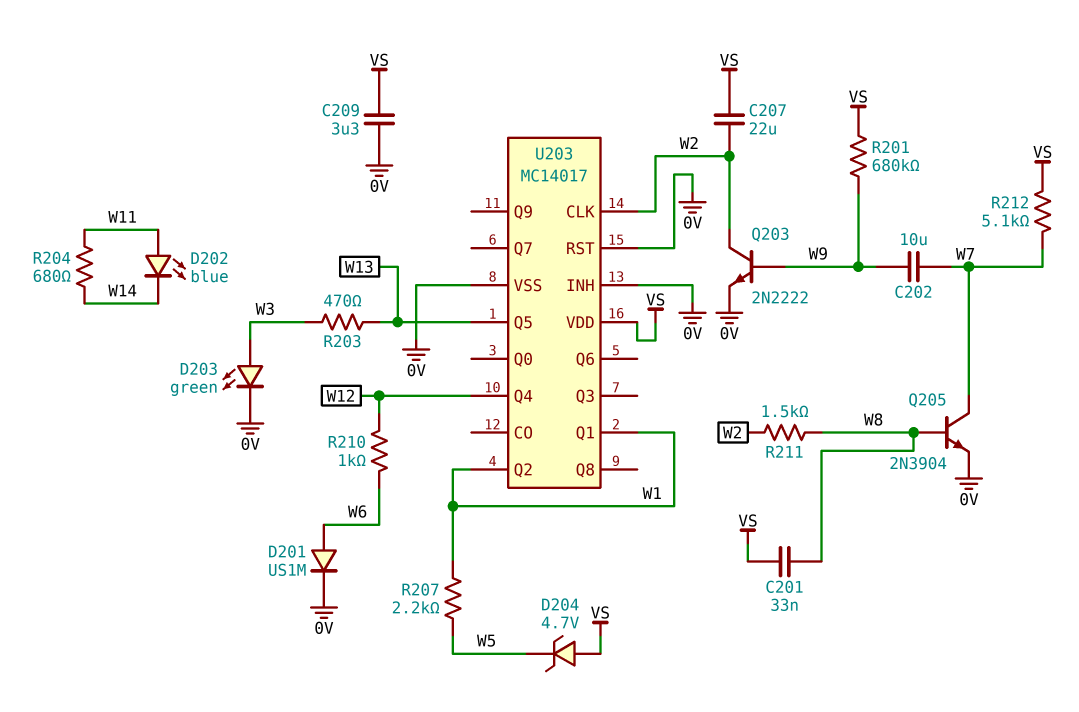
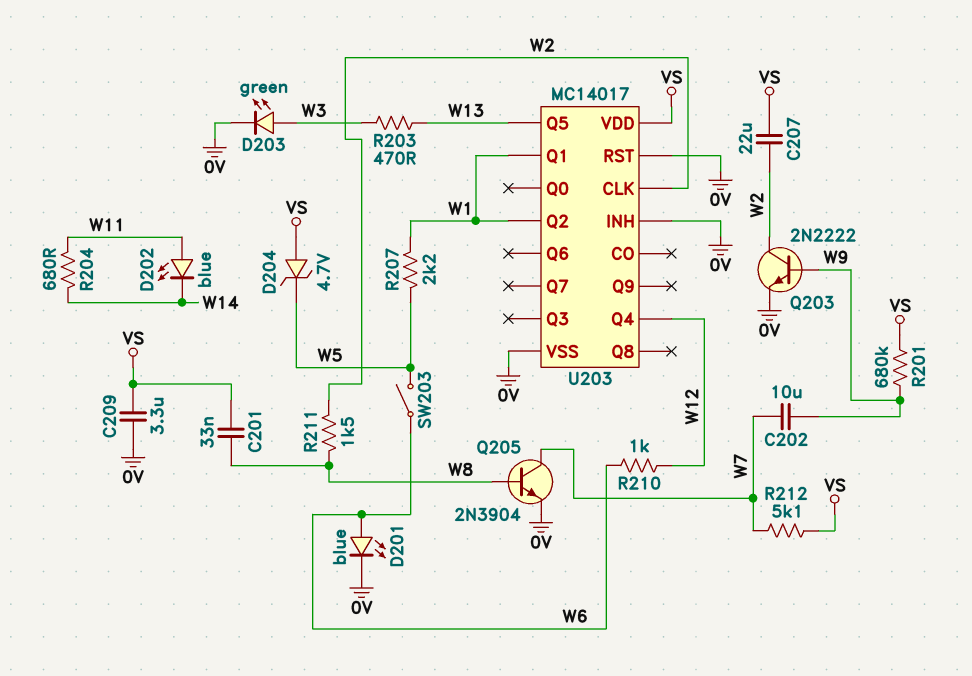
D201: diode US1M (A W6, K 0V) -> LED blue (A W6, K 0V)
SW203: none -> switch (W5, W6)

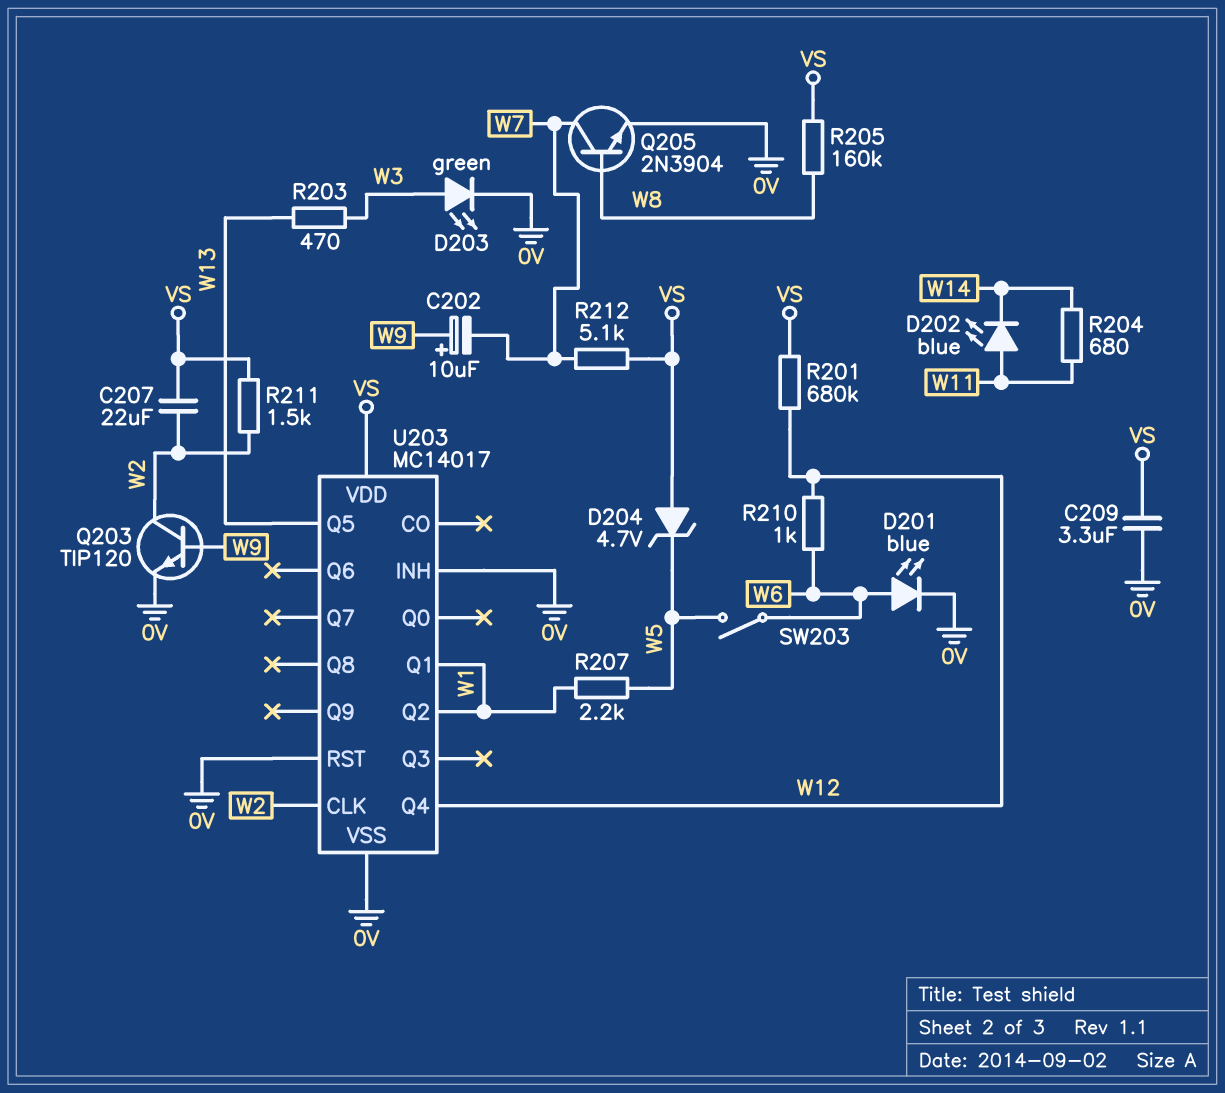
C201: 33nF (VS, W8) -> none
C202: 10uF (W7, W9) -> 10uF (plus W9, minus W7)
Q203: NPN 2N2222 (B W9, C W2, E 0V) -> NPN TIP120 (B W9, C W2, E 0V)
R201: 680k (VS, W9) -> 680k (VS, W12)
R205: none -> 160k (VS, W8)
R211: 1.5k (W2, W8) -> 1.5k (VS, W2)

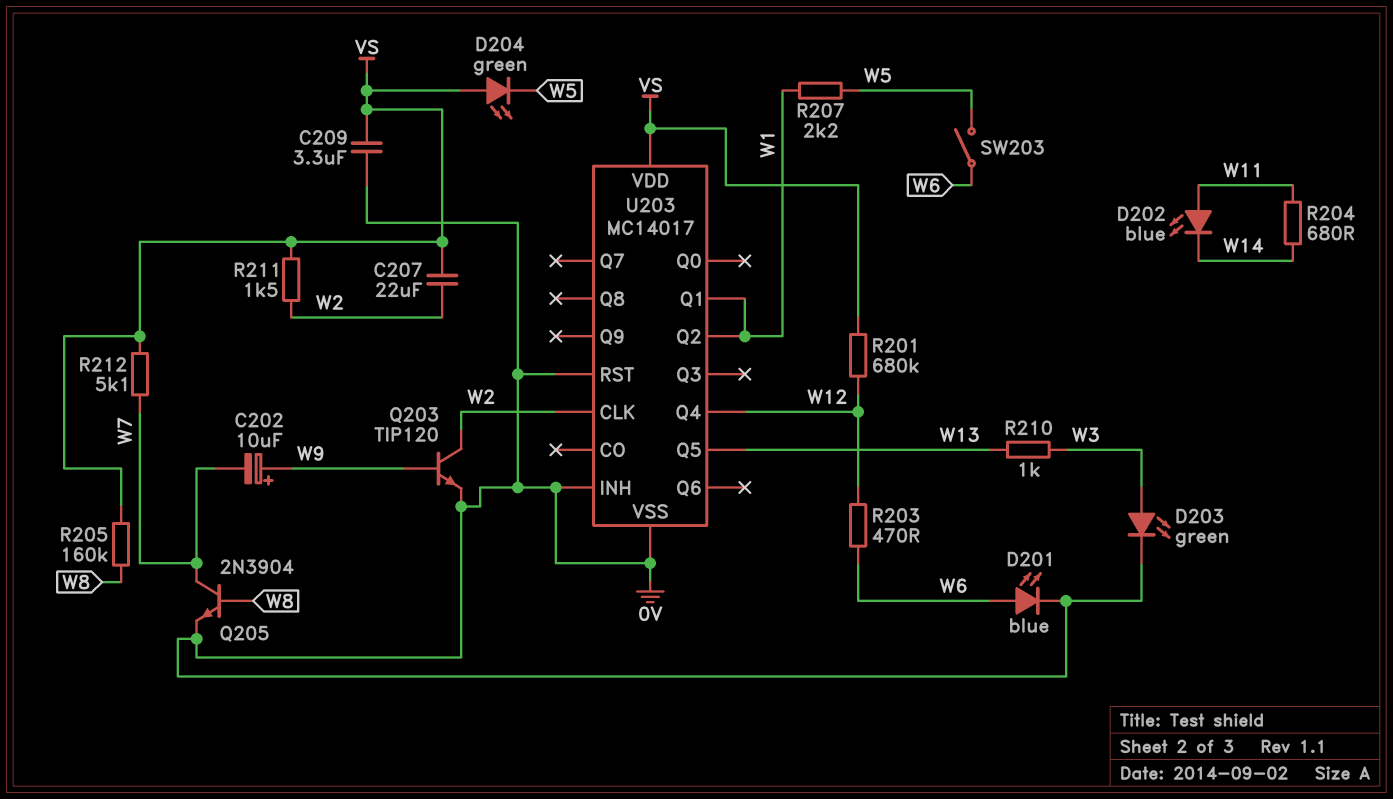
D204: zener 4.7V (A VS, K W5) -> LED green (A VS, K W5)
R203: 470 (W3, W13) -> 470 (W6, W12)
R210: 1k (W6, W12) -> 1k (W3, W13)

